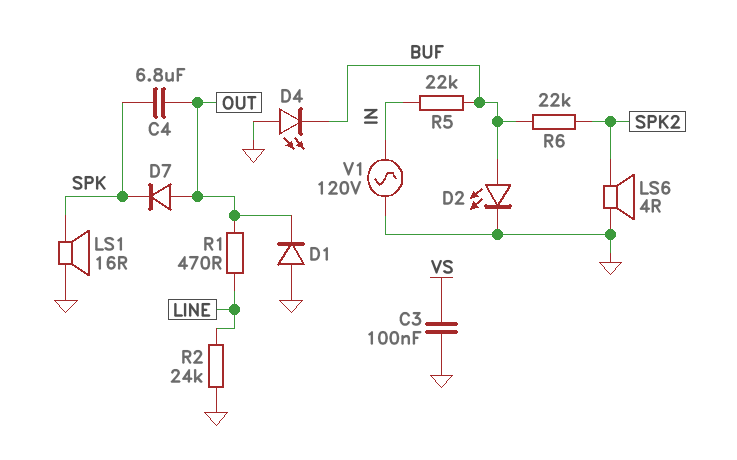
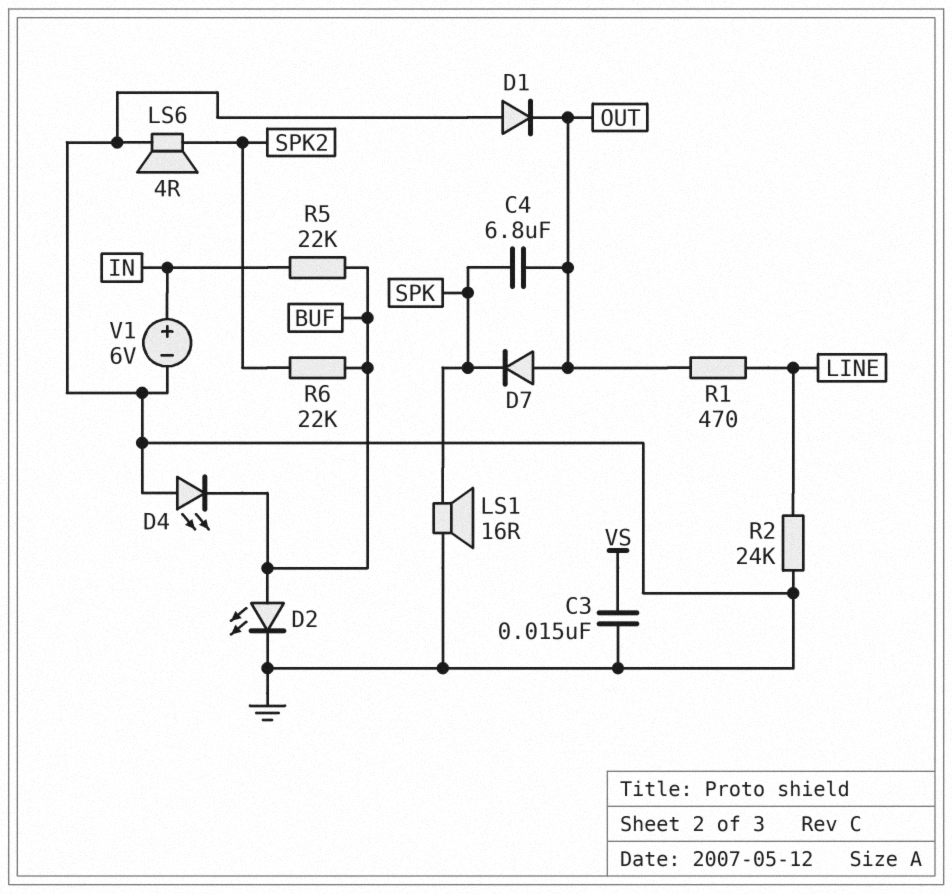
C3: 100nF (GND, VS) -> 15nF (GND, VS)
V1: AC 120V (GND, IN) -> 6V (plus IN, minus GND)

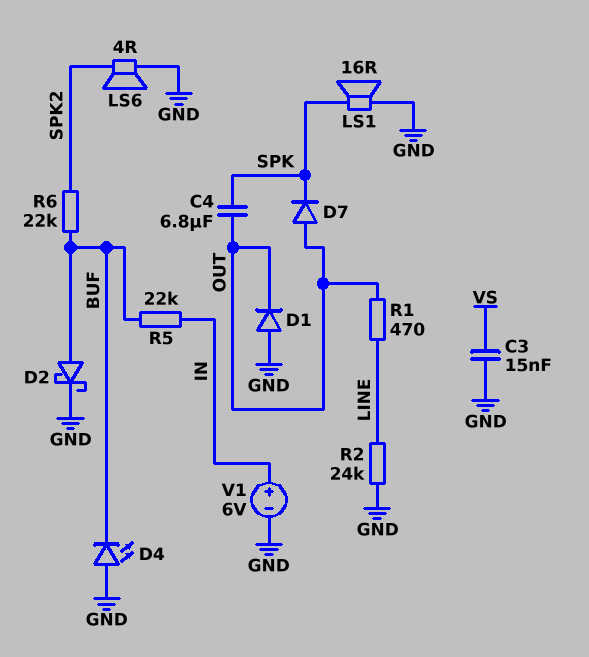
D2: LED (A BUF, K GND) -> schottky (A BUF, K GND)

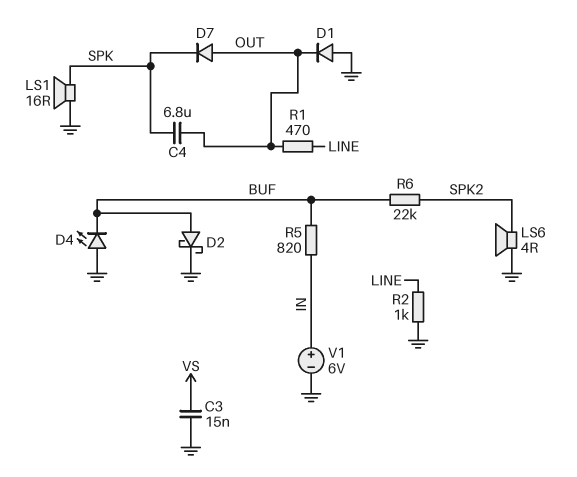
R2: 24k (GND, LINE) -> 1k (GND, LINE)
R5: 22k (BUF, IN) -> 820 (BUF, IN)

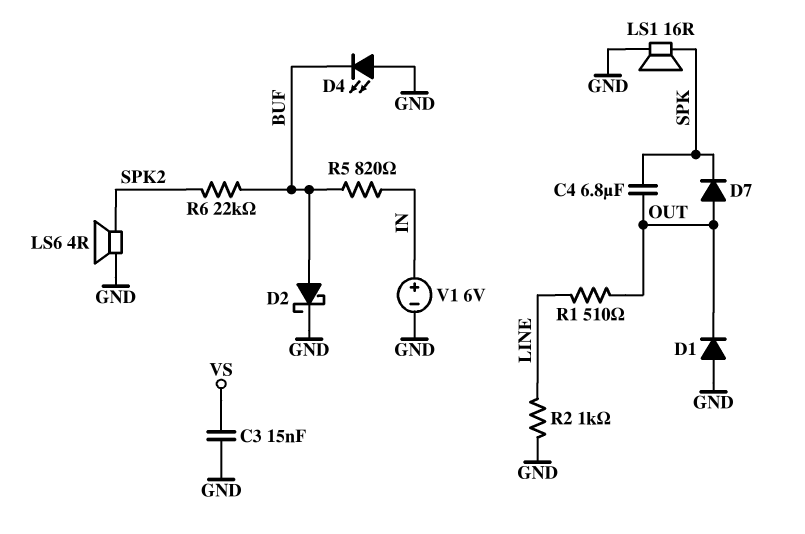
R1: 470 (LINE, OUT) -> 510 (LINE, OUT)

